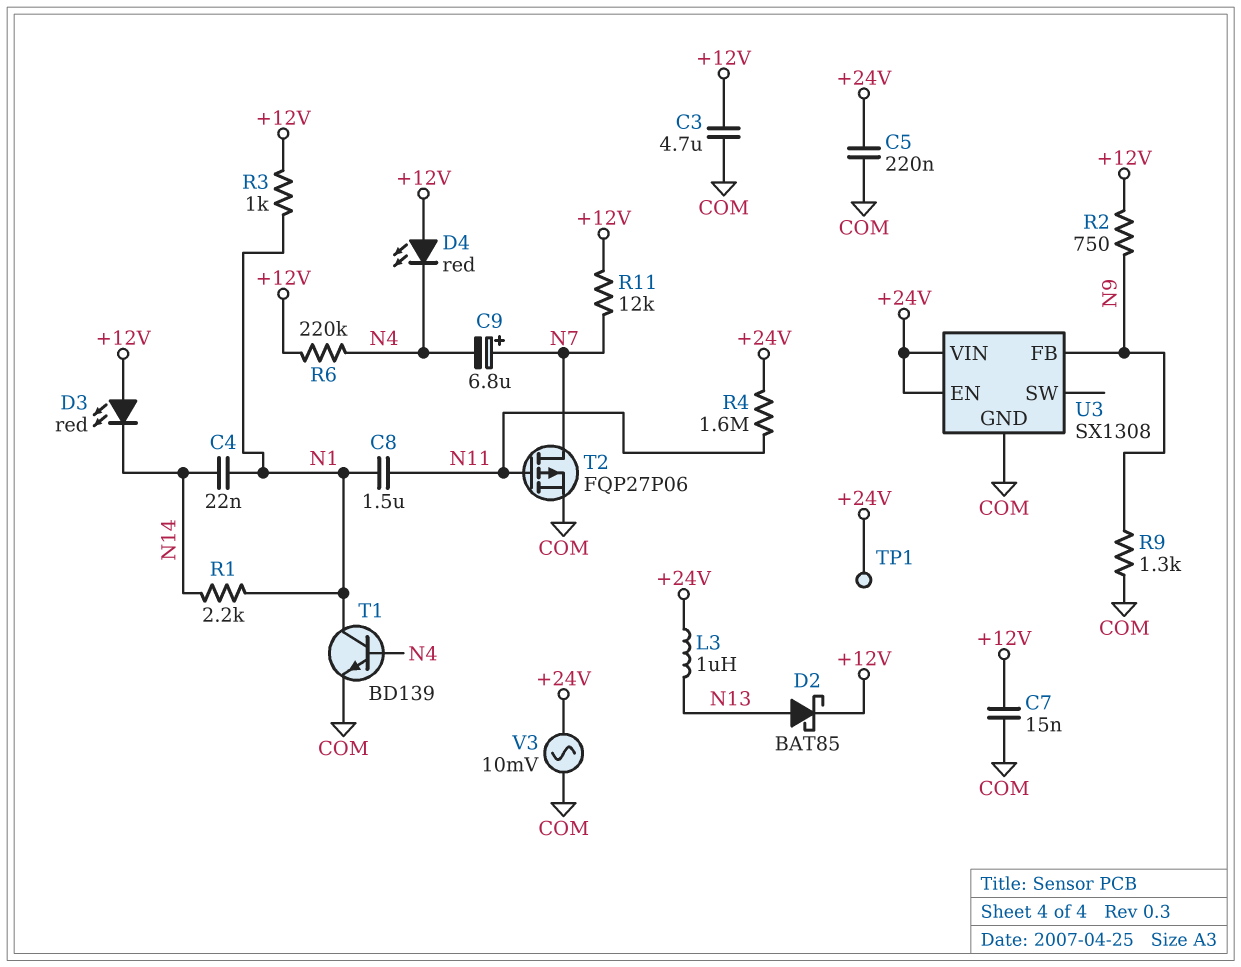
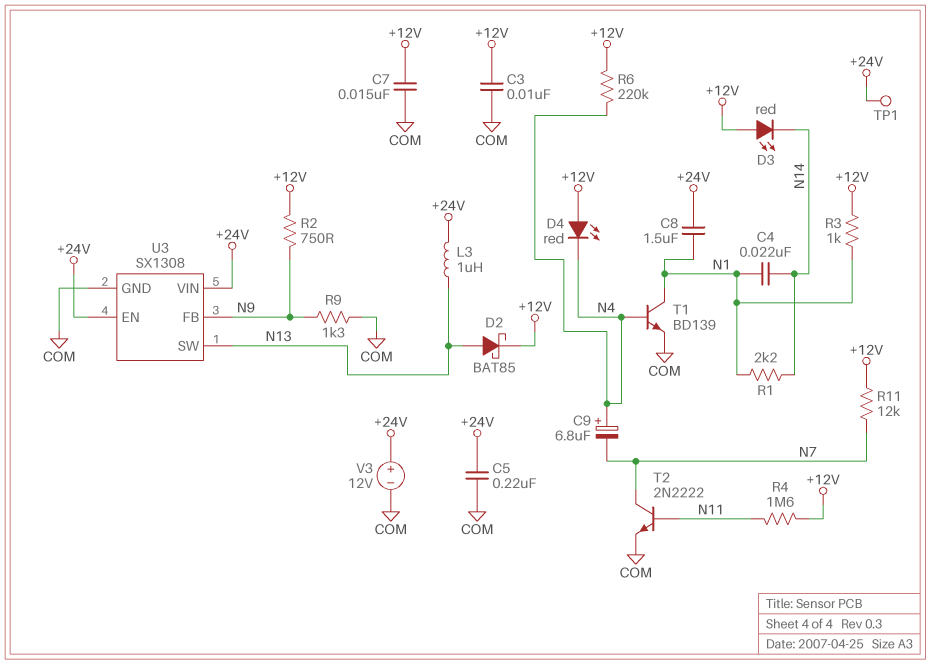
C3: 4.7uF (+12V, COM) -> 10nF (+12V, COM)
C8: 1.5uF (N1, N11) -> 1.5uF (+24V, N1)
C9: 6.8uF (plus N7, minus N4) -> 6.8uF (plus N4, minus N7)
R4: 1.6M (+24V, N11) -> 1.6M (+12V, N11)
T2: PMOS FQP27P06 (G N11, D N7, S COM) -> NPN 2N2222 (B N11, C N7, E COM)
U3 pin SW: none -> N13
V3: AC 10mV (+24V, COM) -> 12V (plus +24V, minus COM)

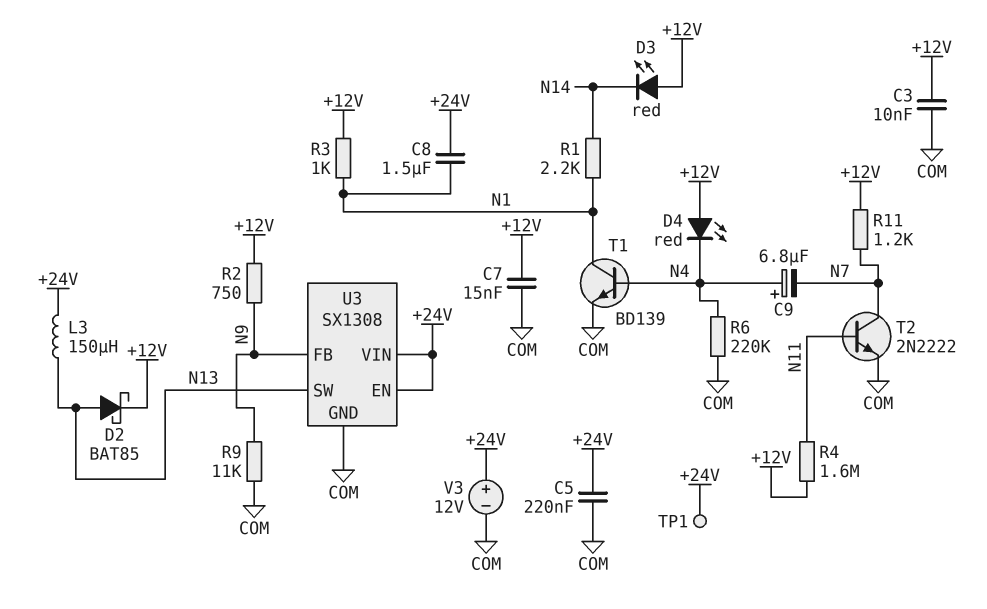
C4: 22nF (N1, N14) -> none
L3: 1uH (+24V, N13) -> 150uH (+24V, N13)
R6: 220k (+12V, N4) -> 220k (COM, N4)
R9: 1.3k (COM, N9) -> 11k (COM, N9)
R11: 12k (+12V, N7) -> 1.2k (+12V, N7)

